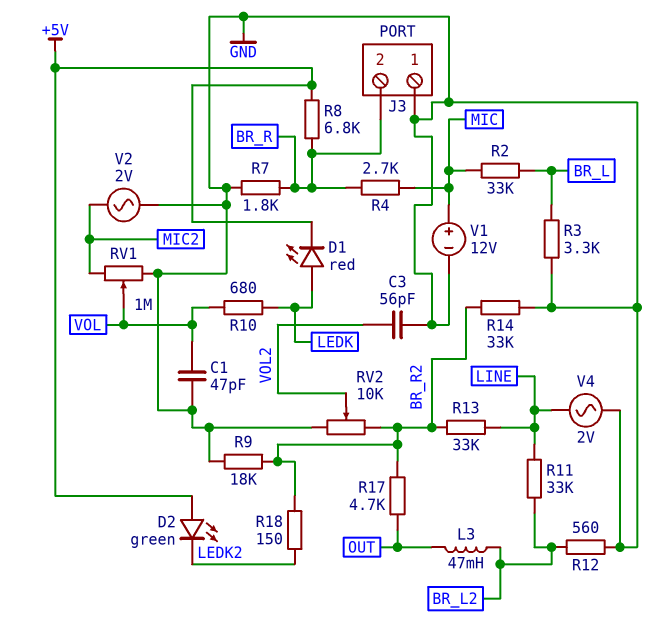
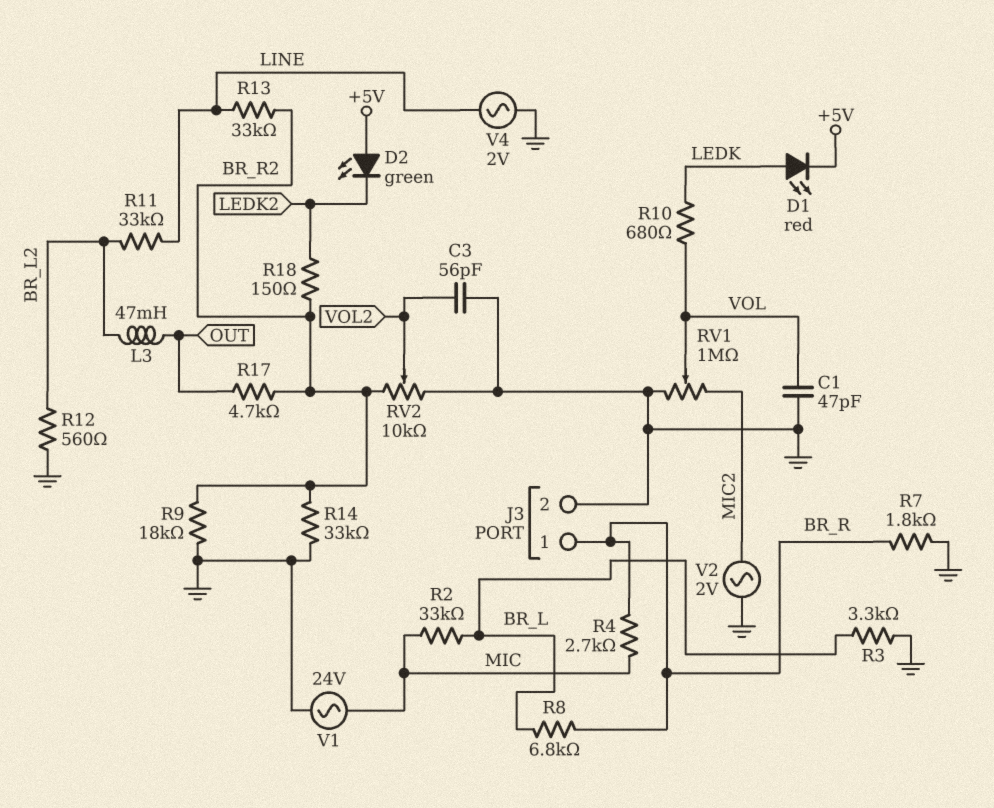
J3 pin 1: GND -> BR_R
J3 pin 2: BR_R -> GND
R8: 6.8k (+5V, BR_R) -> 6.8k (BR_L, BR_R)
V1: 12V (plus MIC, minus GND) -> AC 24V (GND, MIC)

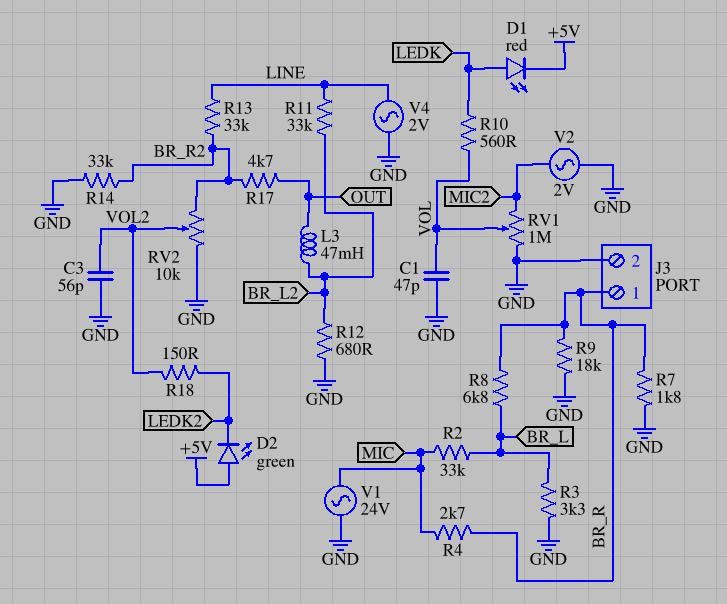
R9: 18k (BR_R2, GND) -> 18k (BR_R, GND)
R10: 680 (LEDK, VOL) -> 560 (LEDK, VOL)
R12: 560 (BR_L2, GND) -> 680 (BR_L2, GND)
R18: 150 (BR_R2, LEDK2) -> 150 (LEDK2, VOL2)

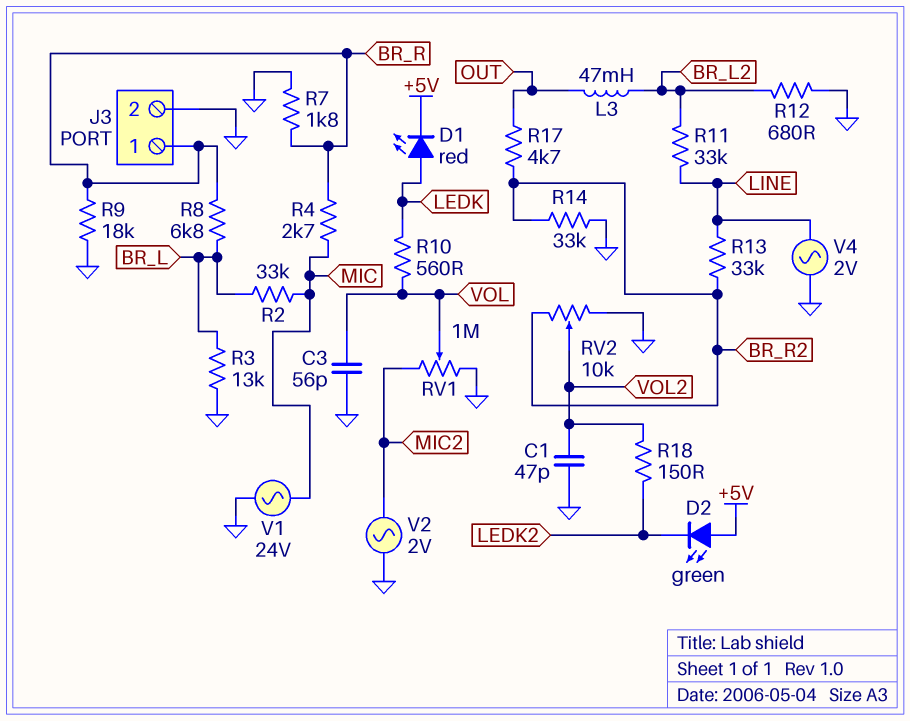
C1: 47pF (GND, VOL) -> 47pF (GND, VOL2)
C3: 56pF (GND, VOL2) -> 56pF (GND, VOL)
R3: 3.3k (BR_L, GND) -> 13k (BR_L, GND)

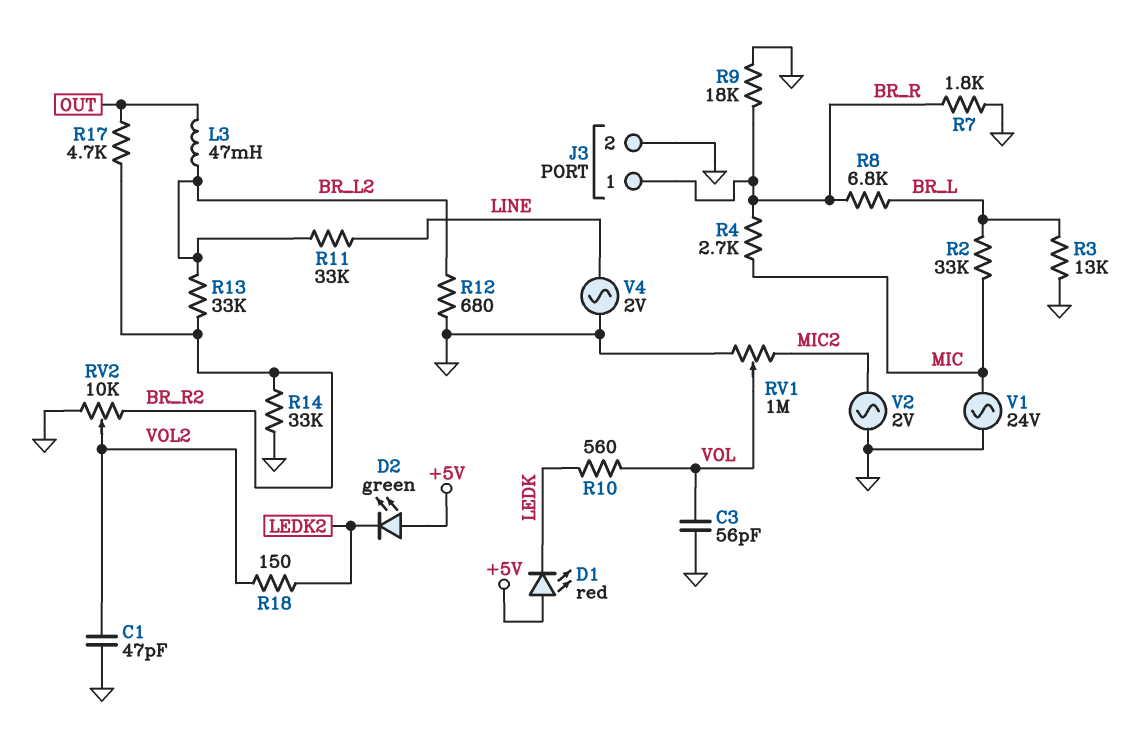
D1: LED red (A LEDK, K +5V) -> LED red (A +5V, K LEDK)
R13: 33k (BR_R2, LINE) -> 33k (BR_L2, BR_R2)

